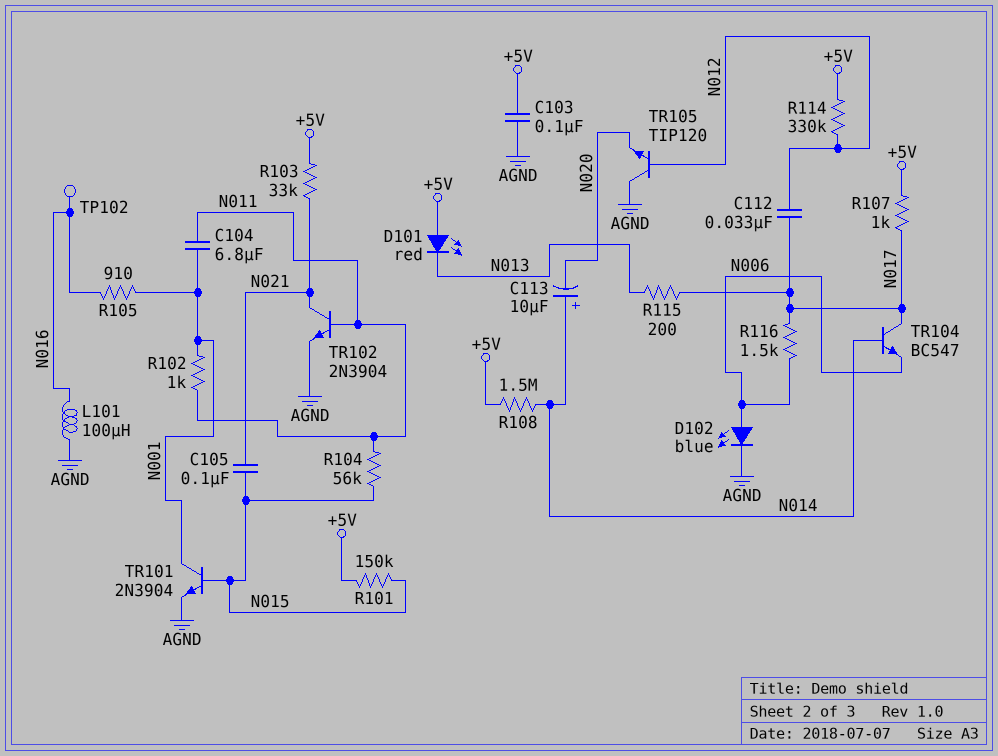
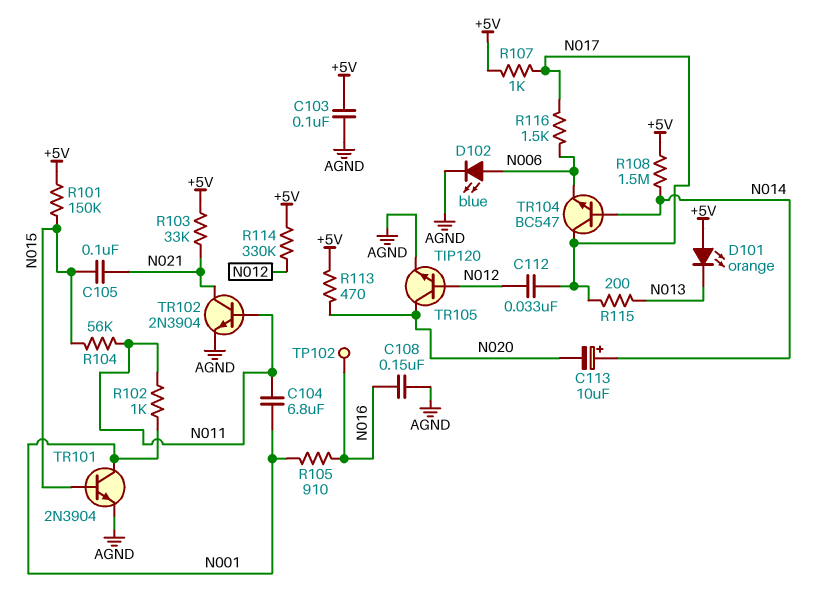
C108: none -> 150nF (AGND, N016)
D101: LED red (A +5V, K N013) -> LED orange (A +5V, K N013)
L101: 100uH (AGND, N016) -> none
R113: none -> 470 (+5V, N020)
TR105: NPN TIP120 (B N012, C AGND, E N020) -> NPN TIP120 (B N012, C N020, E AGND)

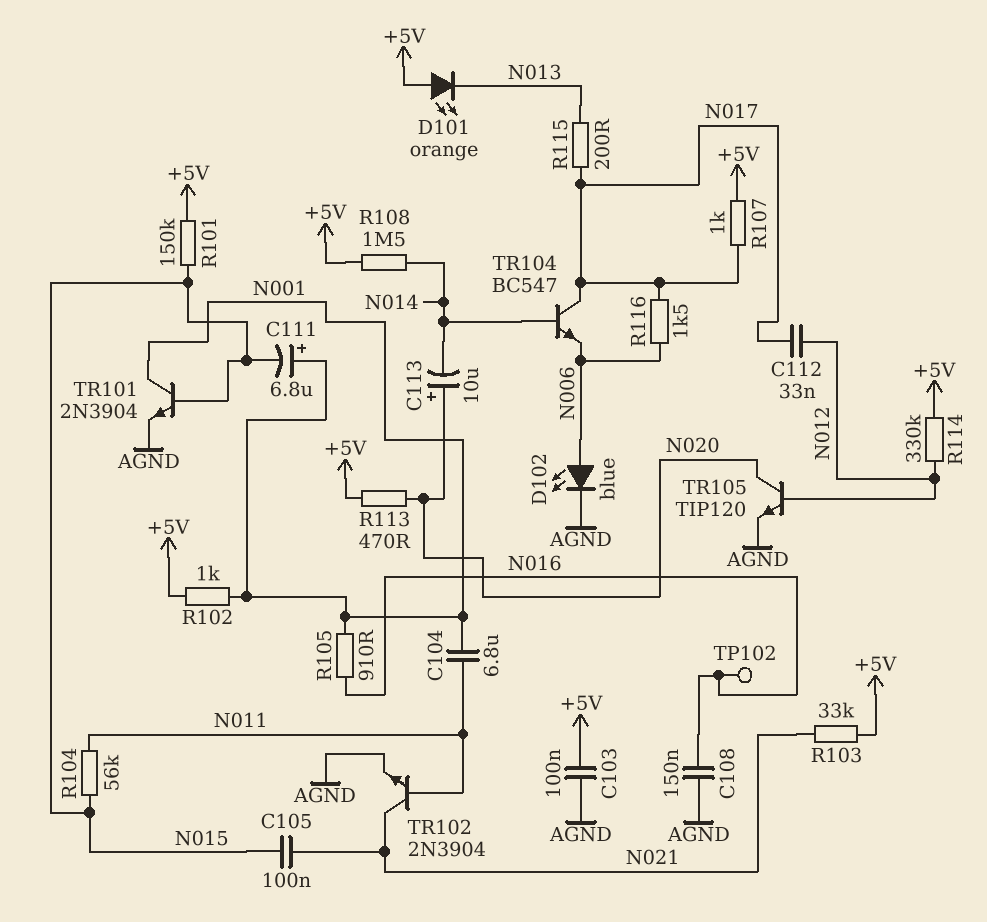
C111: none -> 6.8uF (plus N001, minus N015)
C113: 10uF (plus N014, minus N020) -> 10uF (plus N020, minus N014)
R102: 1k (N001, N011) -> 1k (+5V, N001)

